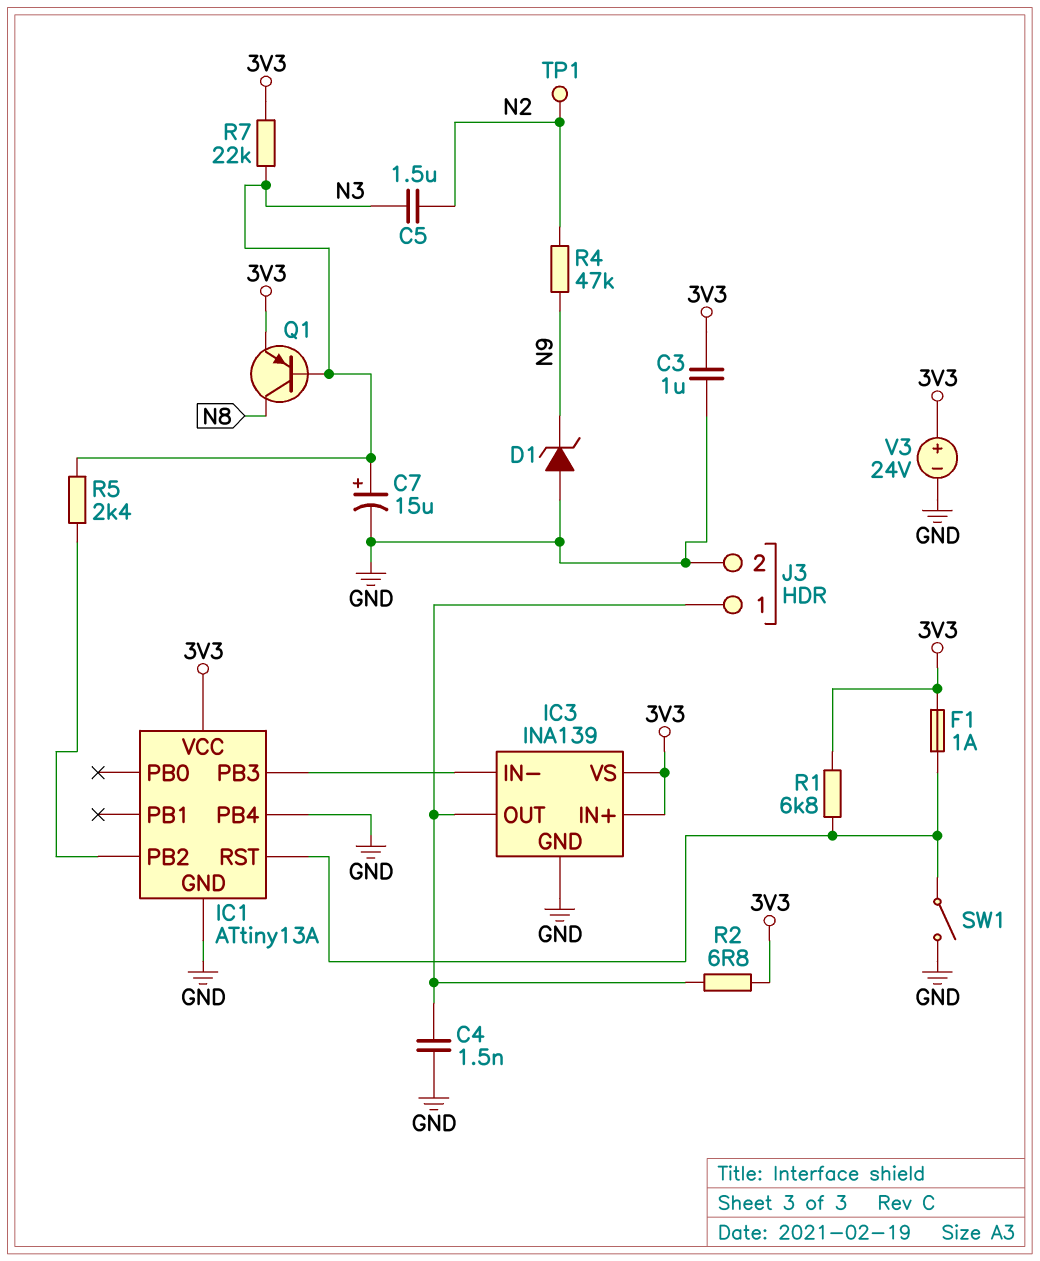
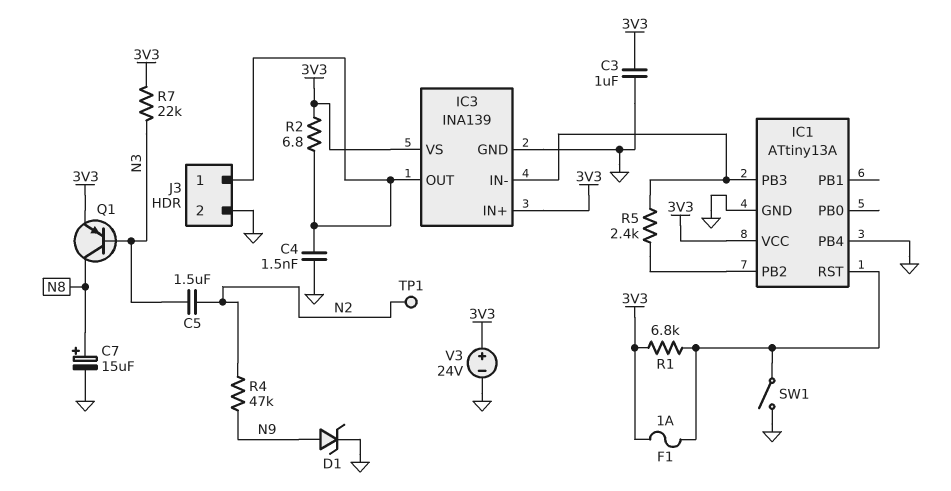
C7: 15uF (plus N3, minus GND) -> 15uF (plus N8, minus GND)
D1: zener (A GND, K N9) -> zener (A N9, K GND)
R5: 2.4k (IC1/PB2, N3) -> 2.4k (IC1/PB2, IC1/PB3)

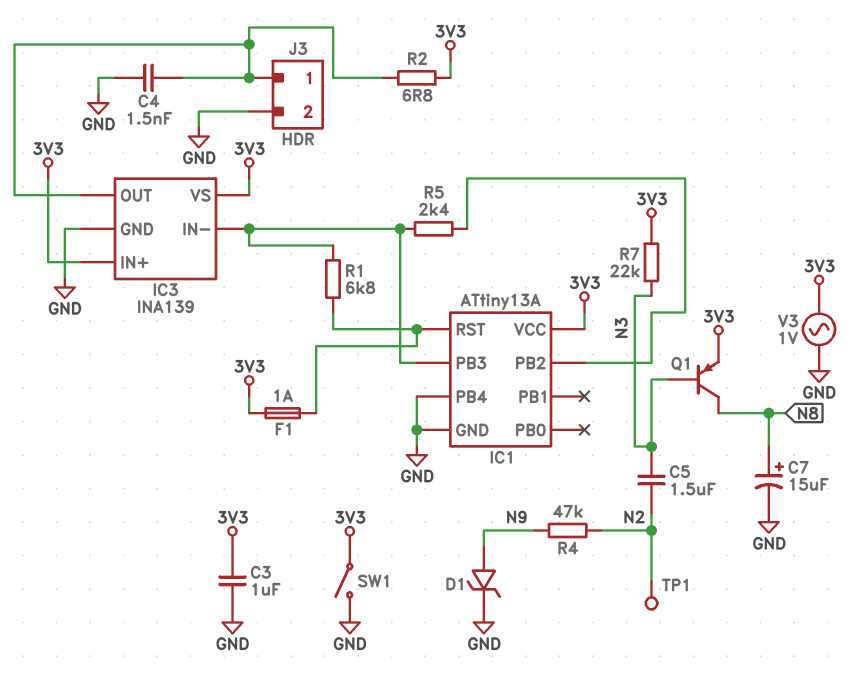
R1: 6.8k (3V3, IC1/RST) -> 6.8k (IC1/PB3, IC1/RST)
SW1: switch (GND, IC1/RST) -> switch (3V3, GND)
V3: 24V (plus 3V3, minus GND) -> AC 1V (3V3, GND)

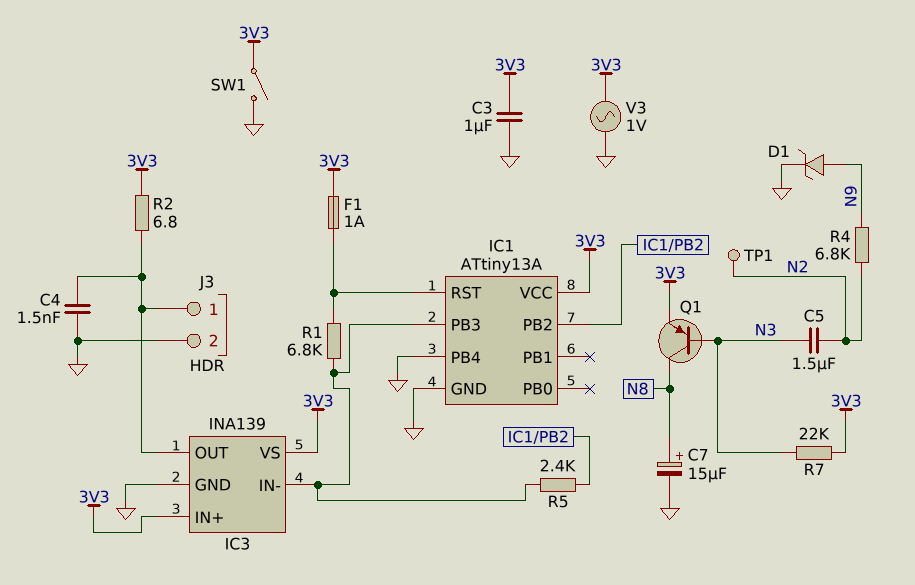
R4: 47k (N2, N9) -> 6.8k (N2, N9)

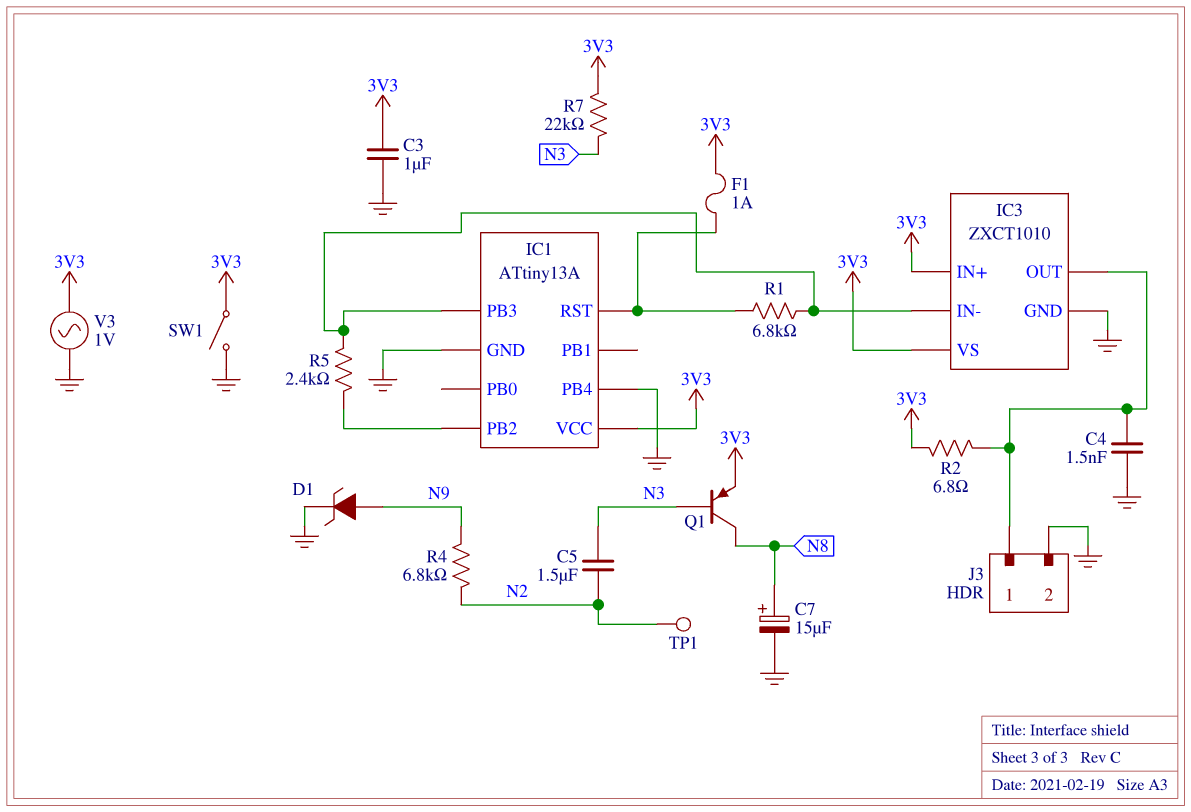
IC3: INA139 -> ZXCT1010

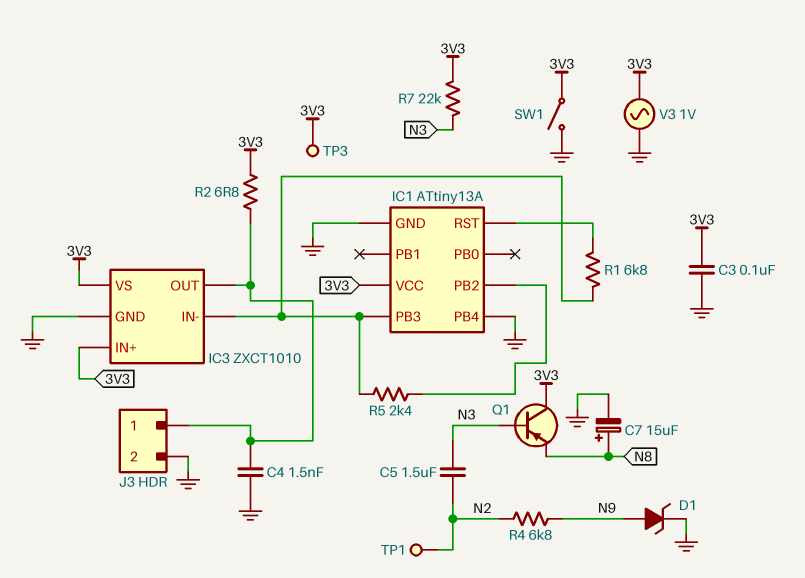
C3: 1uF (3V3, GND) -> 100nF (3V3, GND)
F1: 1A (3V3, IC1/RST) -> none
Q1: PNP (B N3, C N8, E 3V3) -> PNP (B N3, C 3V3, E N8)
TP3: none -> test point (3V3)

